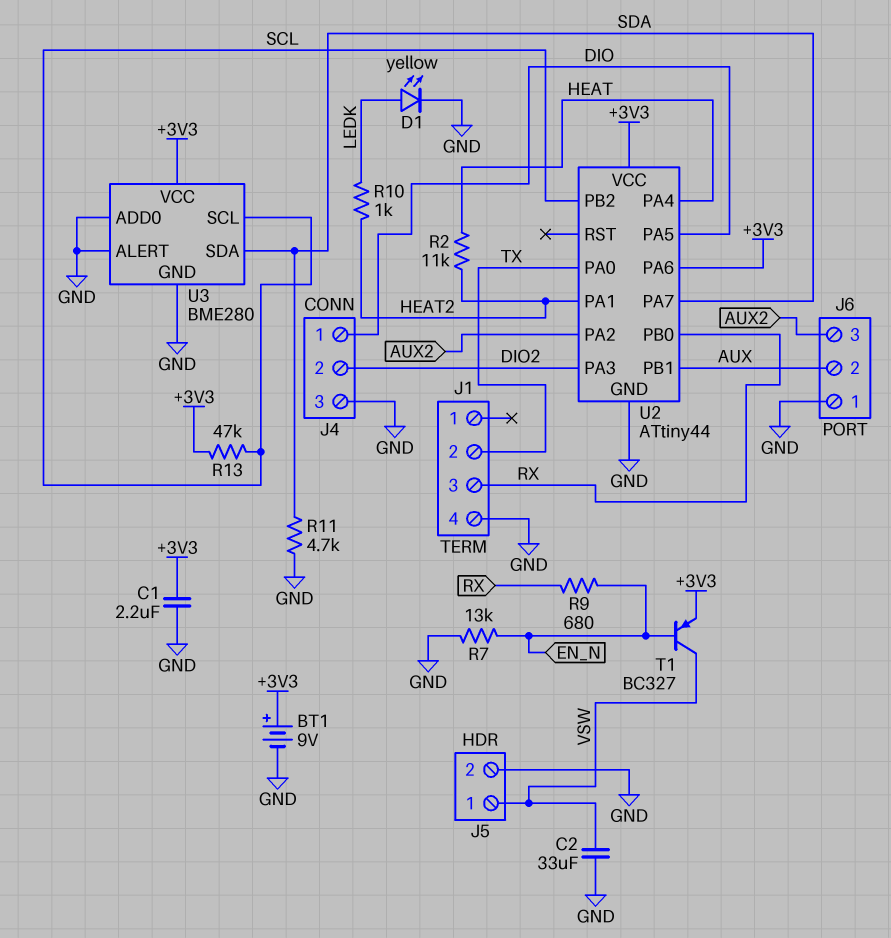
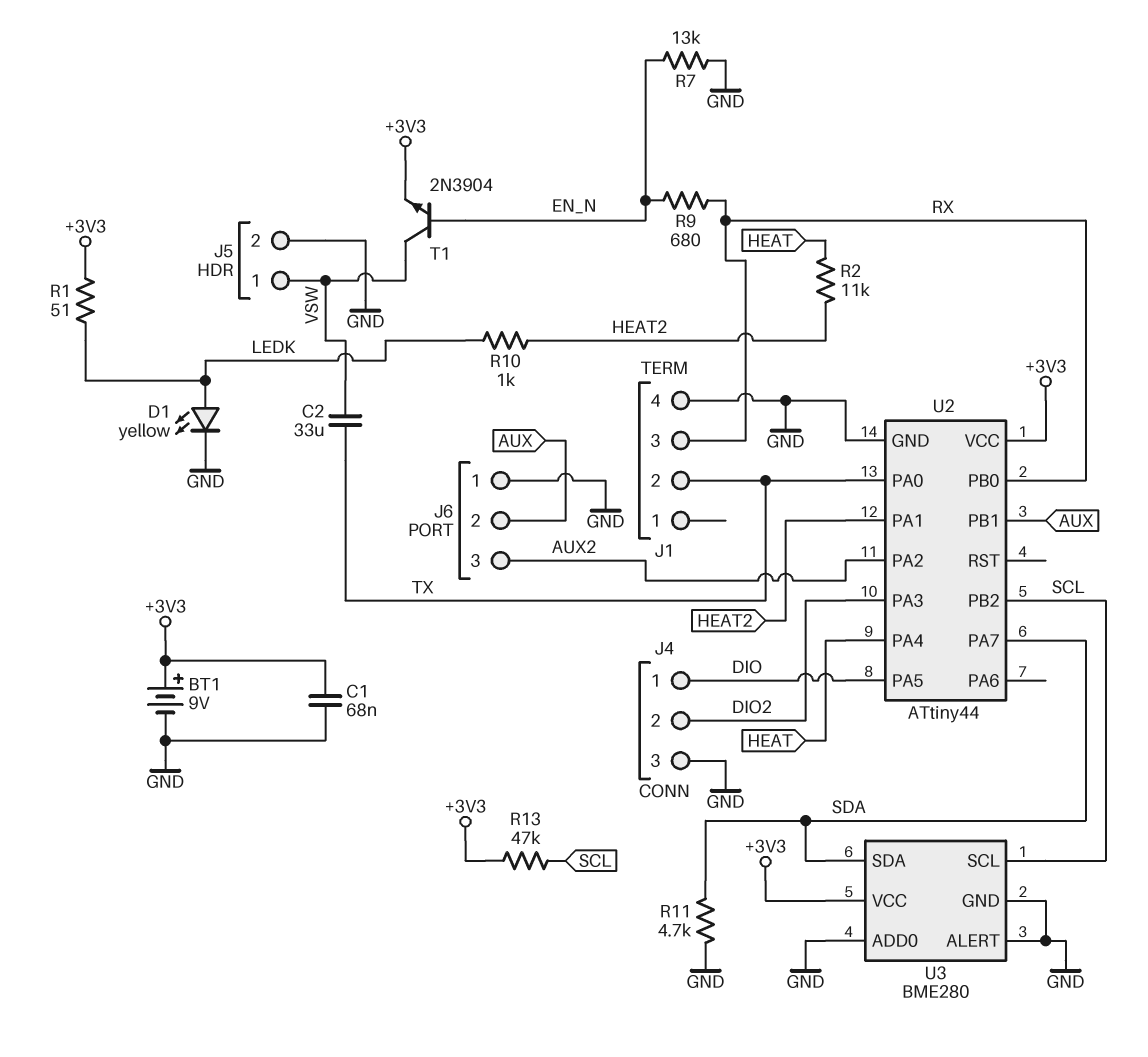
C1: 2.2uF (+3V3, GND) -> 68nF (+3V3, GND)
C2: 33uF (GND, VSW) -> 33uF (TX, VSW)
R1: none -> 51 (+3V3, LEDK)
T1: PNP BC327 (B EN_N, C VSW, E +3V3) -> NPN 2N3904 (B EN_N, C VSW, E +3V3)
U2 pin PA6: +3V3 -> none

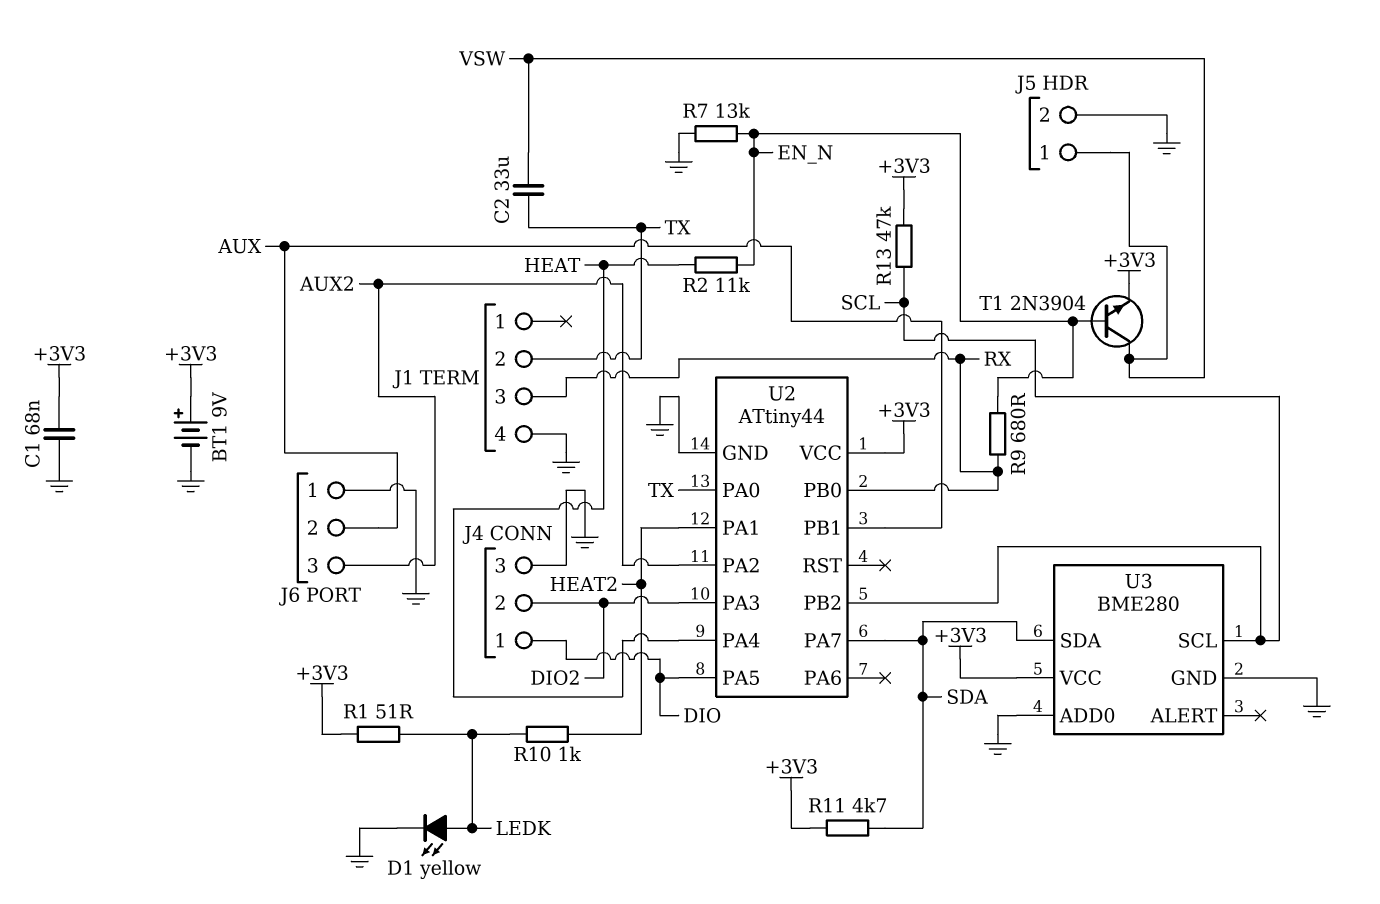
R2: 11k (HEAT, HEAT2) -> 11k (EN_N, HEAT)
R11: 4.7k (GND, SDA) -> 4.7k (+3V3, SDA)
U3 pin ALERT: GND -> none

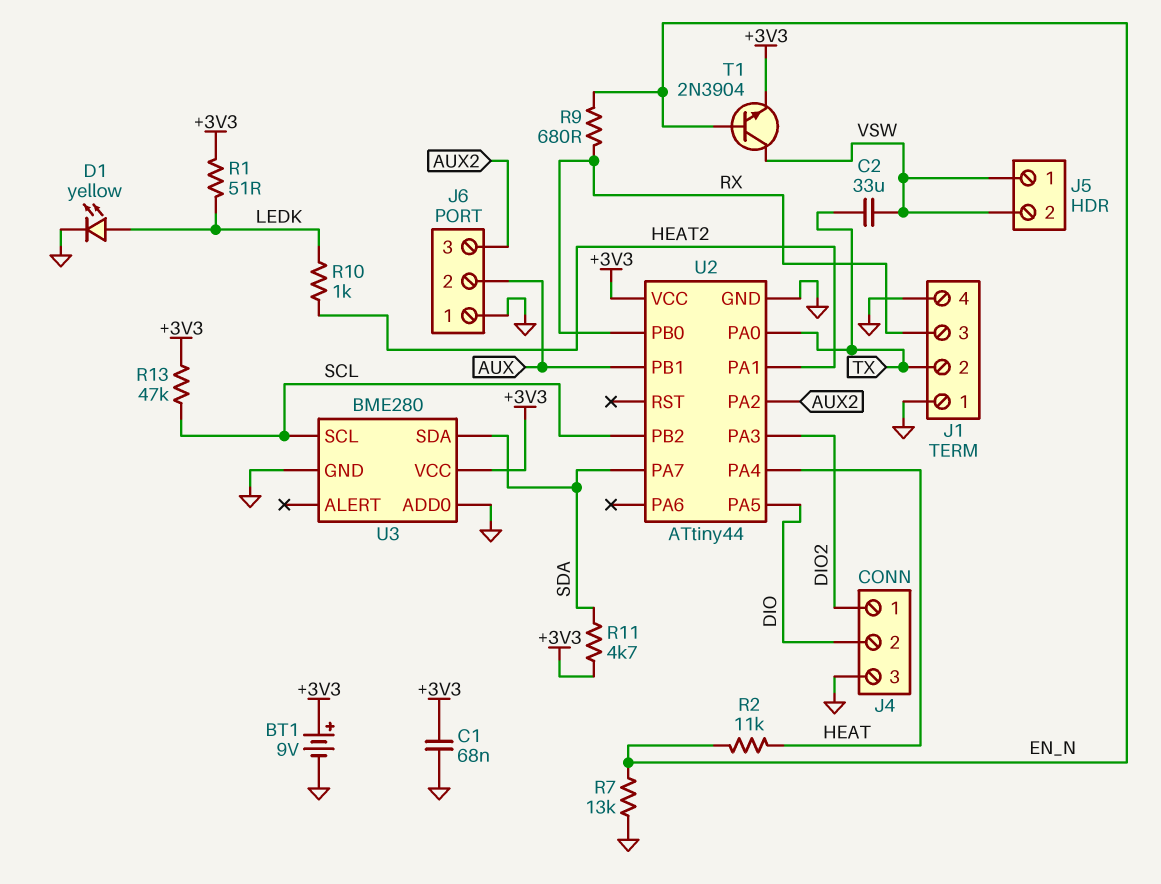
J1 pin 1: none -> GND
J4 pin 1: DIO -> DIO2
J4 pin 2: DIO2 -> DIO
J5 pin 2: GND -> VSW

